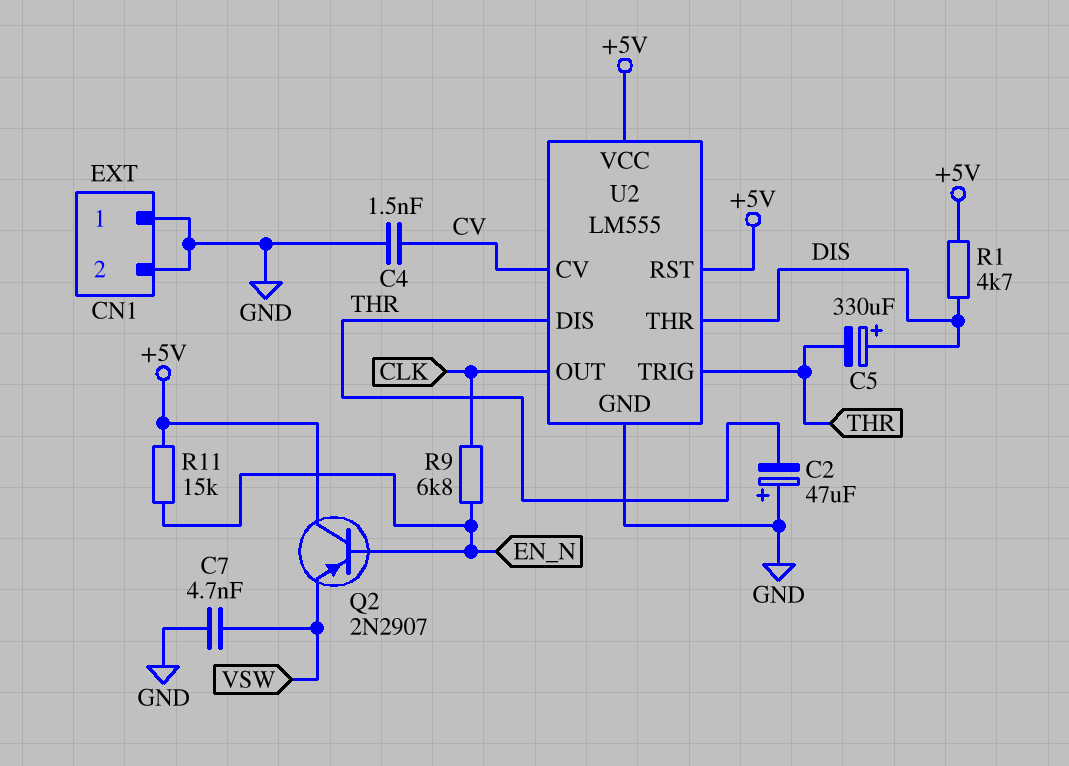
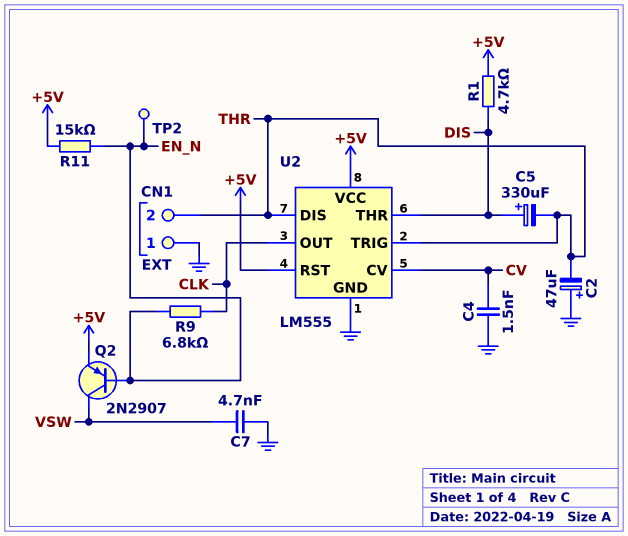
CN1 pin 2: GND -> THR
Q2: PNP 2N2907 (B EN_N, C +5V, E VSW) -> PNP 2N2907 (B EN_N, C VSW, E +5V)
TP2: none -> test point (EN_N)

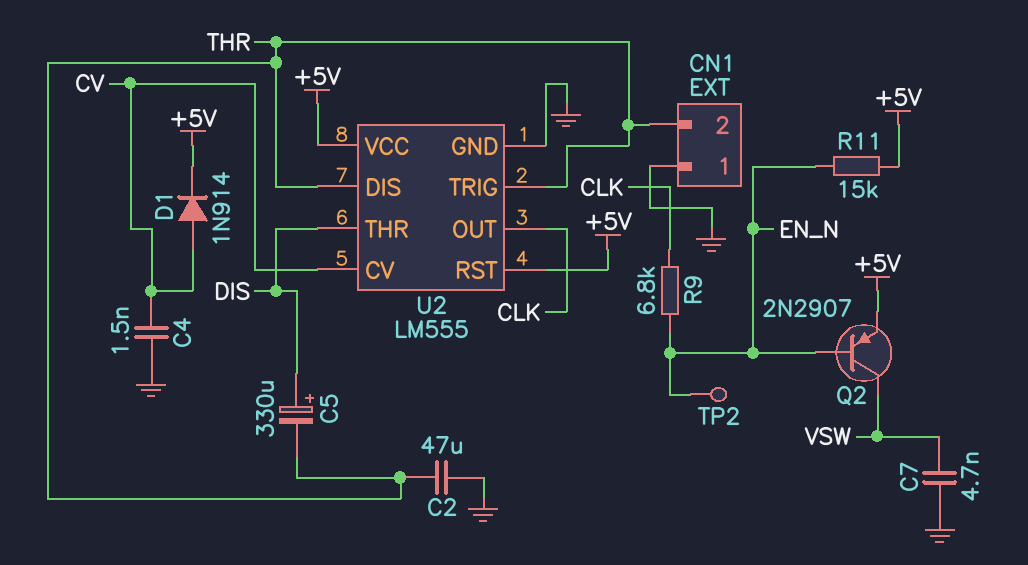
C2: 47uF (plus GND, minus THR) -> 47uF (GND, THR)
D1: none -> diode 1N914 (A CV, K +5V)
R1: 4.7k (+5V, DIS) -> none

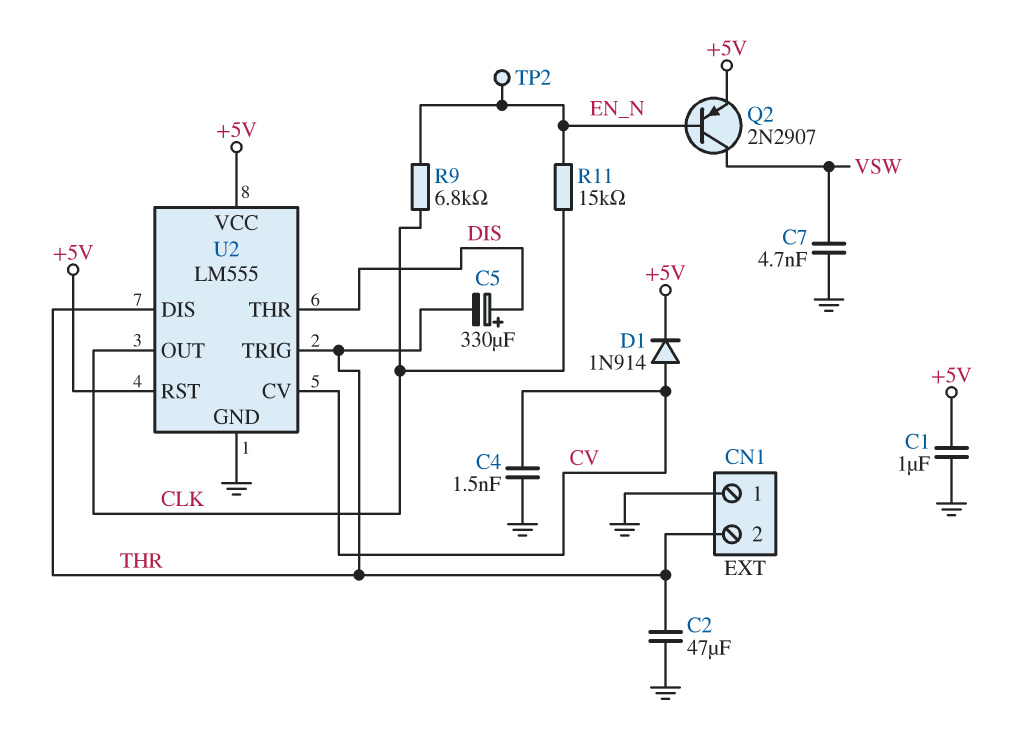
C1: none -> 1uF (+5V, GND)
R11: 15k (+5V, EN_N) -> 15k (CLK, EN_N)

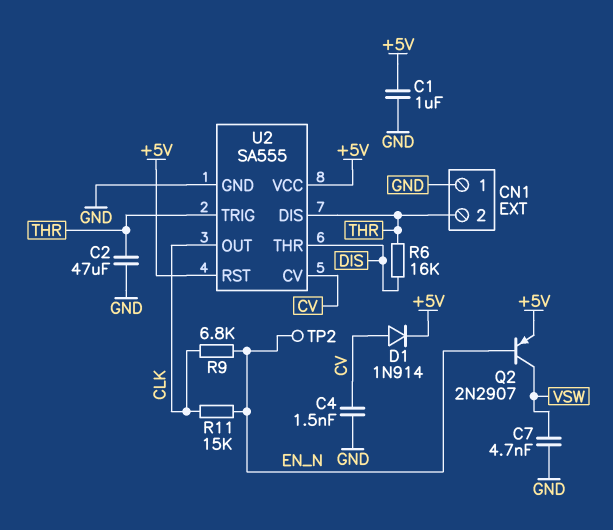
C5: 330uF (plus DIS, minus THR) -> none
R6: none -> 16k (DIS, THR)
U2: LM555 -> SA555

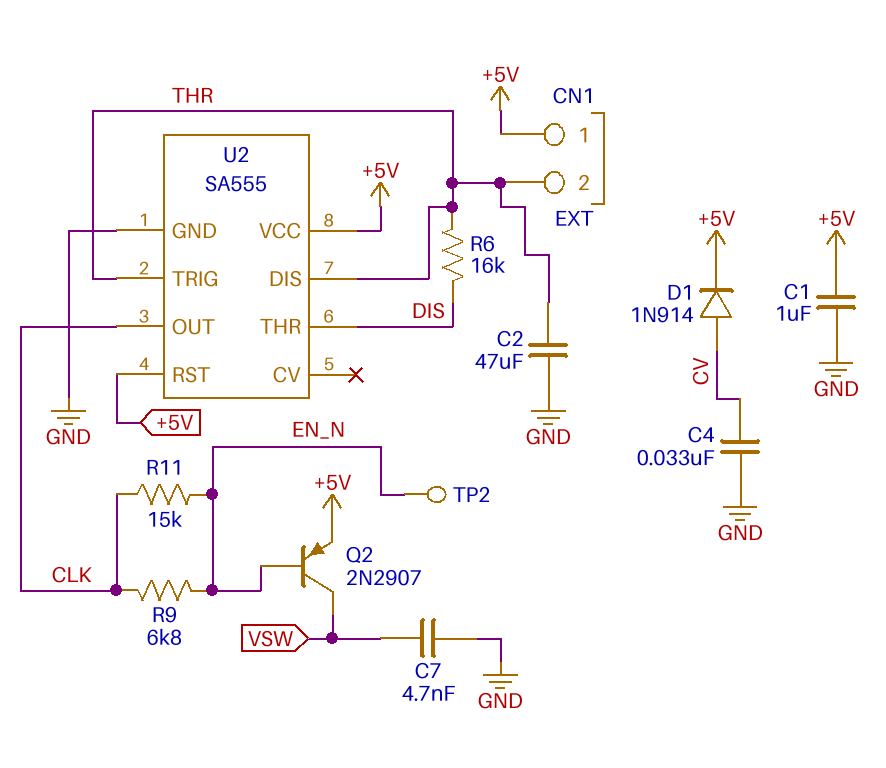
C4: 1.5nF (CV, GND) -> 33nF (CV, GND)
CN1 pin 1: GND -> +5V
U2 pin CV: CV -> none

